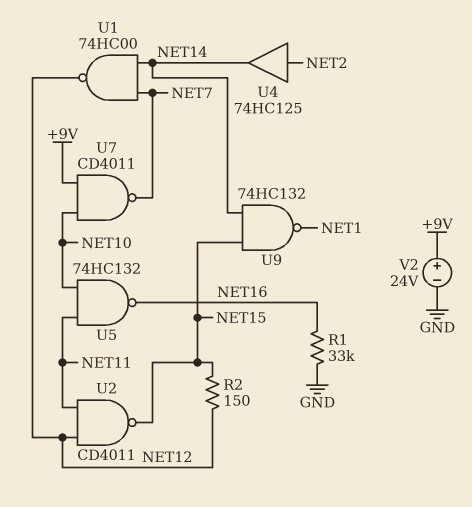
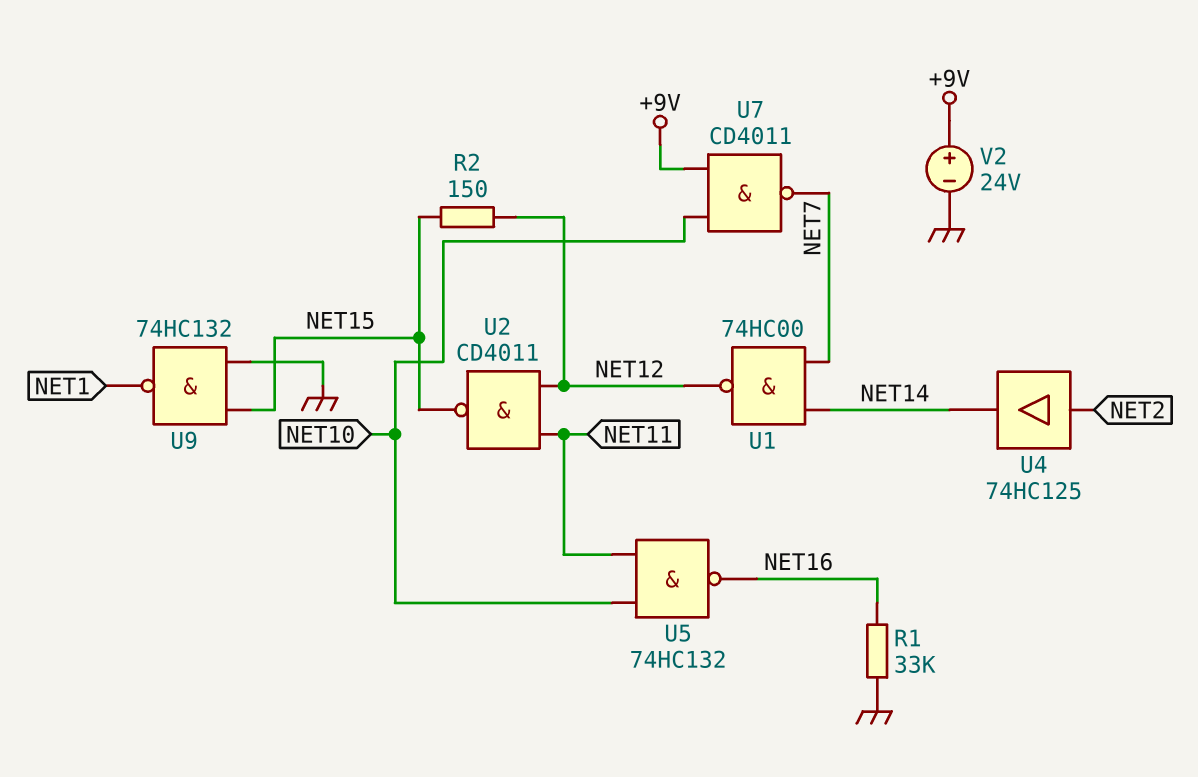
U9: NAND 74HC132 (in NET14, in NET15, out NET1) -> NAND 74HC132 (in GND, in NET15, out NET1)

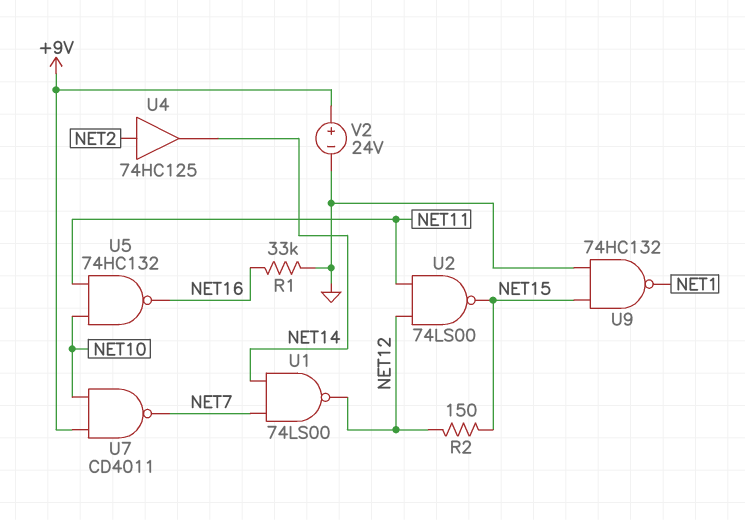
U1: NAND 74HC00 (in NET7, in NET14, out NET12) -> NAND 74LS00 (in NET7, in NET14, out NET12)
U2: NAND CD4011 (in NET11, in NET12, out NET15) -> NAND 74LS00 (in NET11, in NET12, out NET15)

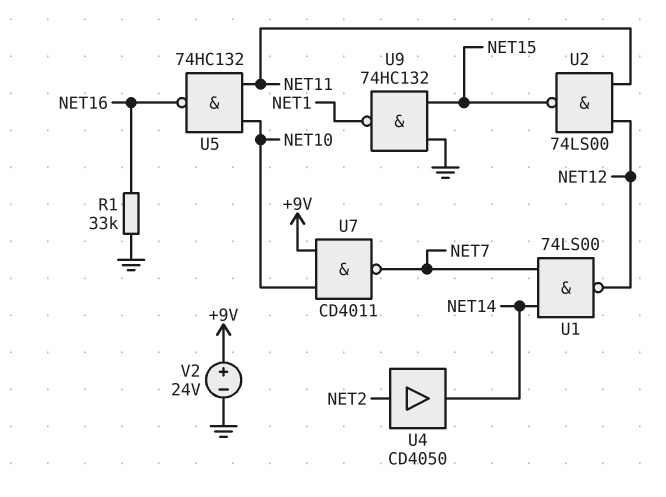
R2: 150 (NET12, NET15) -> none
U4: buffer 74HC125 (in NET2, out NET14) -> buffer CD4050 (in NET2, out NET14)

